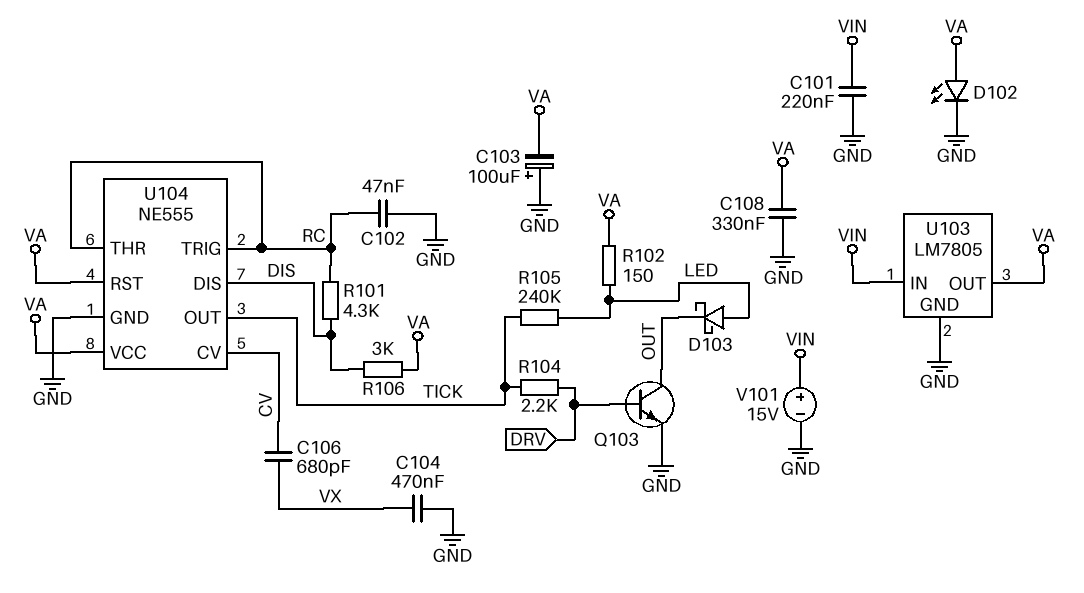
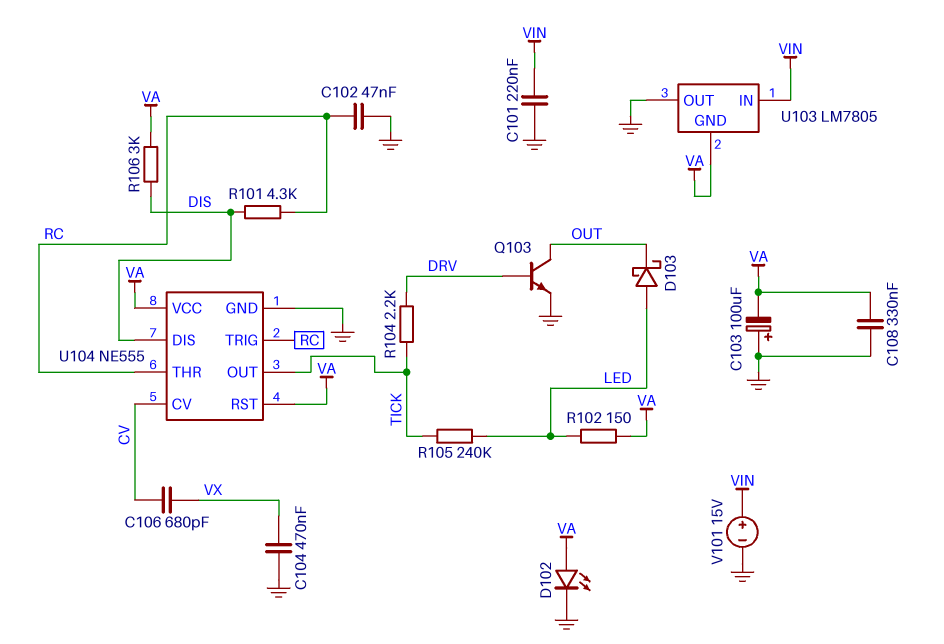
U103 pin GND: GND -> VA
U103 pin OUT: VA -> GND

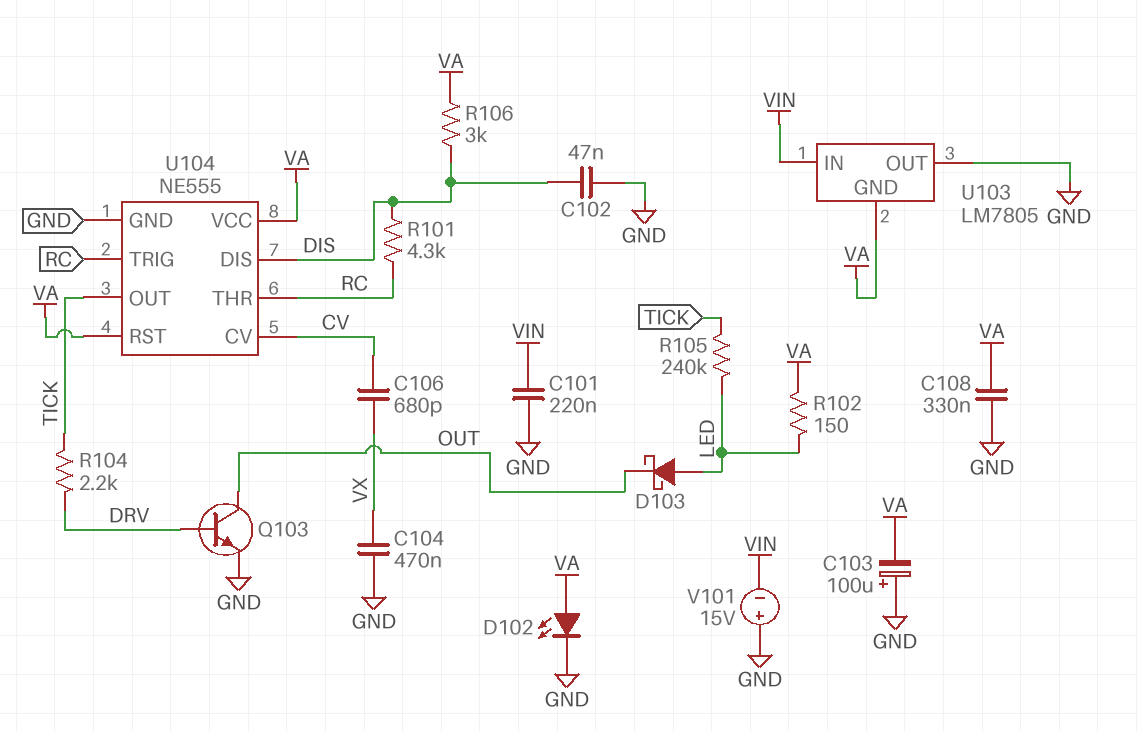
C102: 47nF (GND, RC) -> 47nF (DIS, GND)
V101: 15V (plus VIN, minus GND) -> 15V (plus GND, minus VIN)

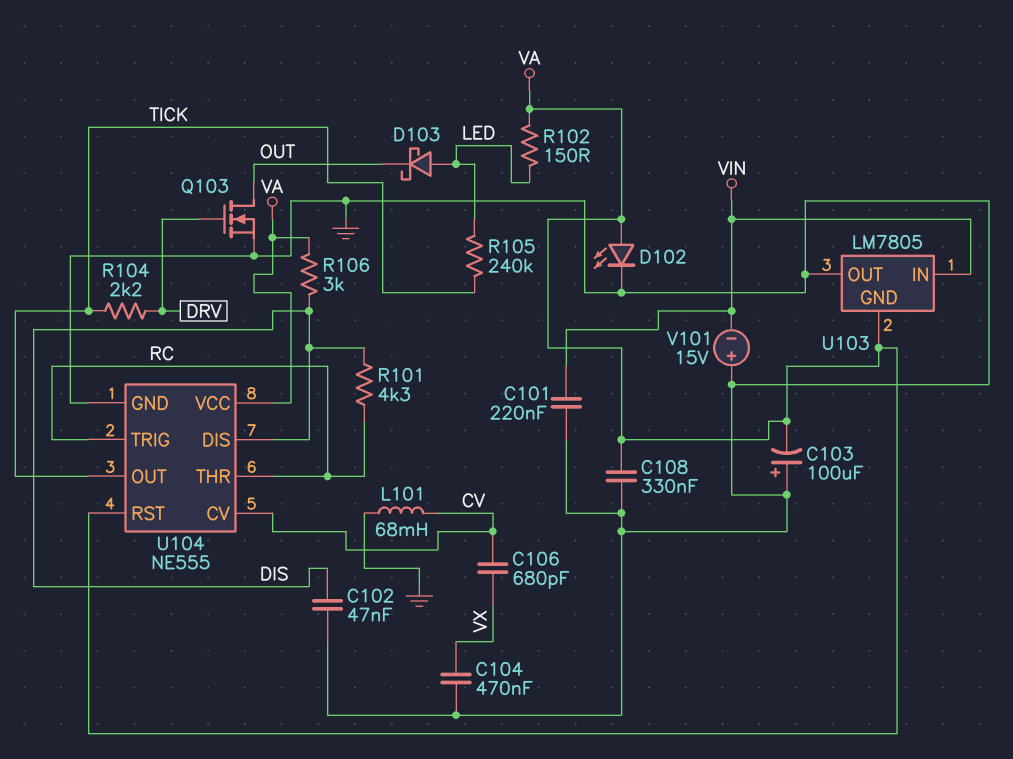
L101: none -> 68mH (CV, GND)
Q103: NPN (B DRV, C OUT, E GND) -> NMOS (G DRV, D OUT, S GND)

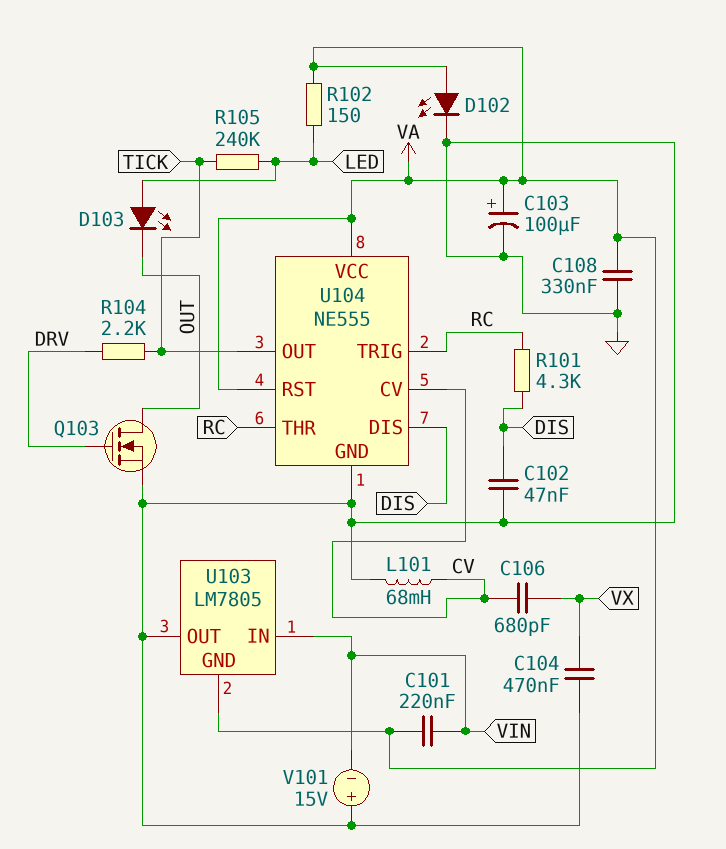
C101: 220nF (GND, VIN) -> 220nF (VA, VIN)
C103: 100uF (plus GND, minus VA) -> 100uF (plus VA, minus GND)
D103: schottky (A LED, K OUT) -> LED (A LED, K OUT)
R106: 3k (DIS, VA) -> none

